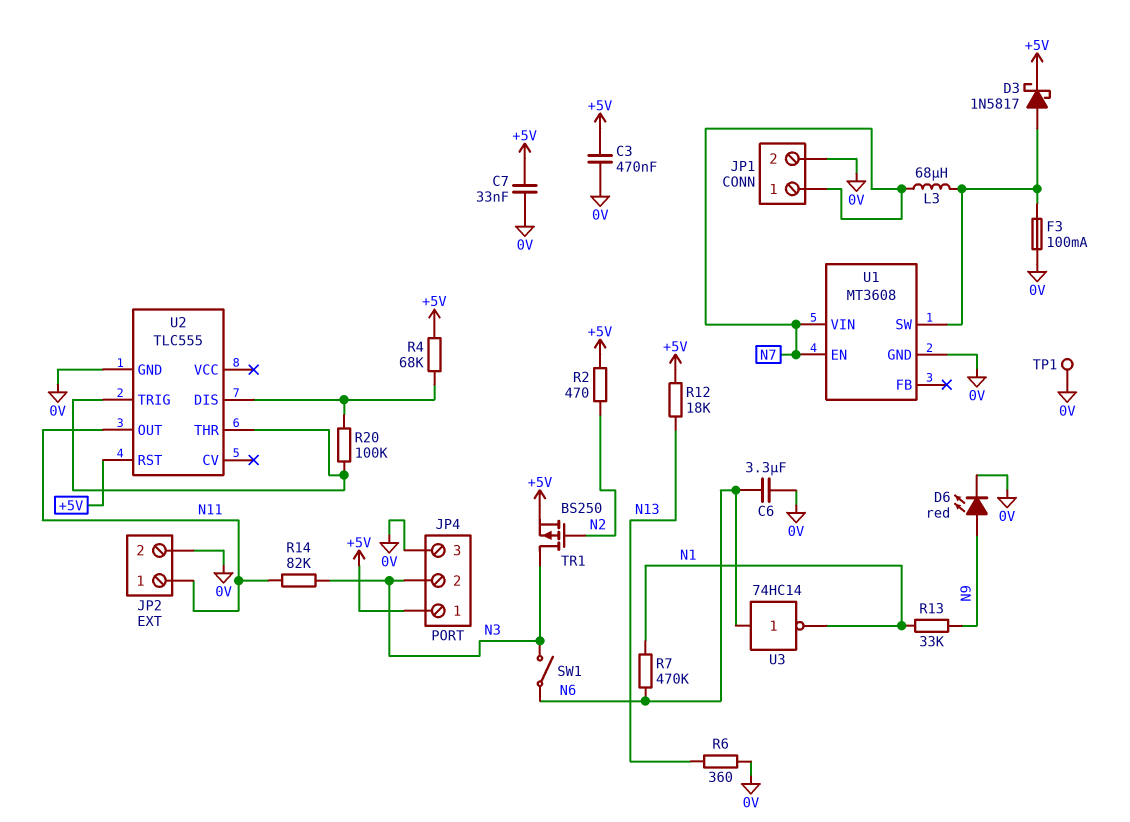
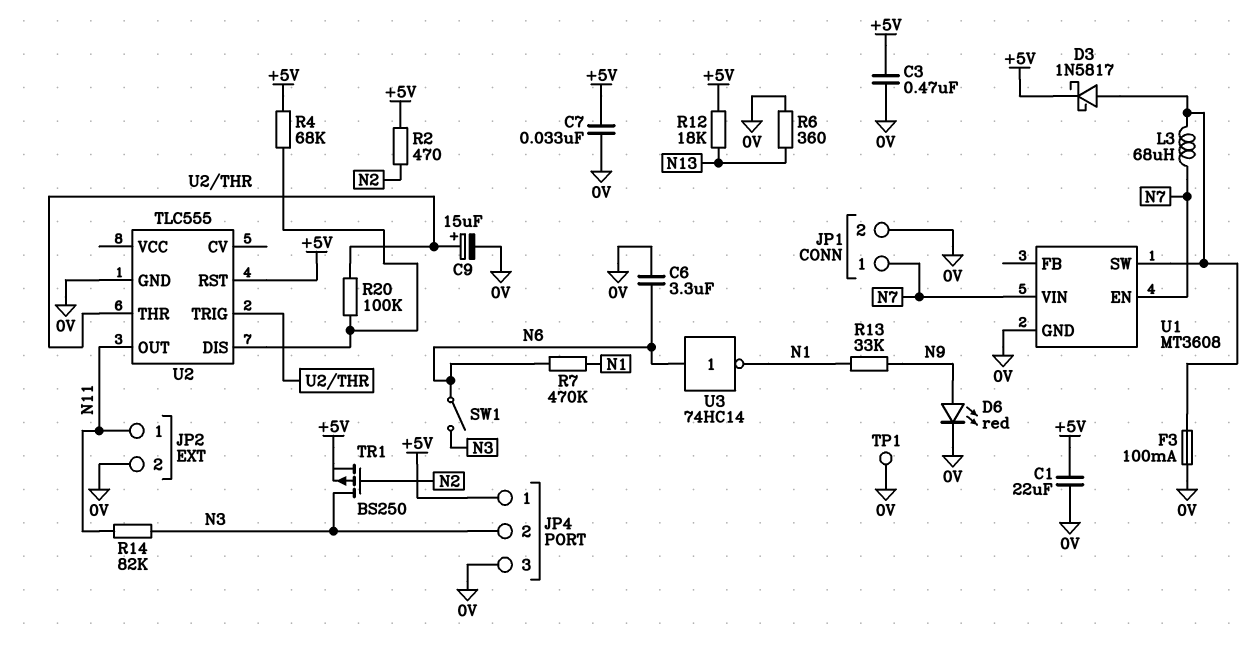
C1: none -> 22uF (+5V, 0V)
C9: none -> 15uF (plus U2/THR, minus 0V)

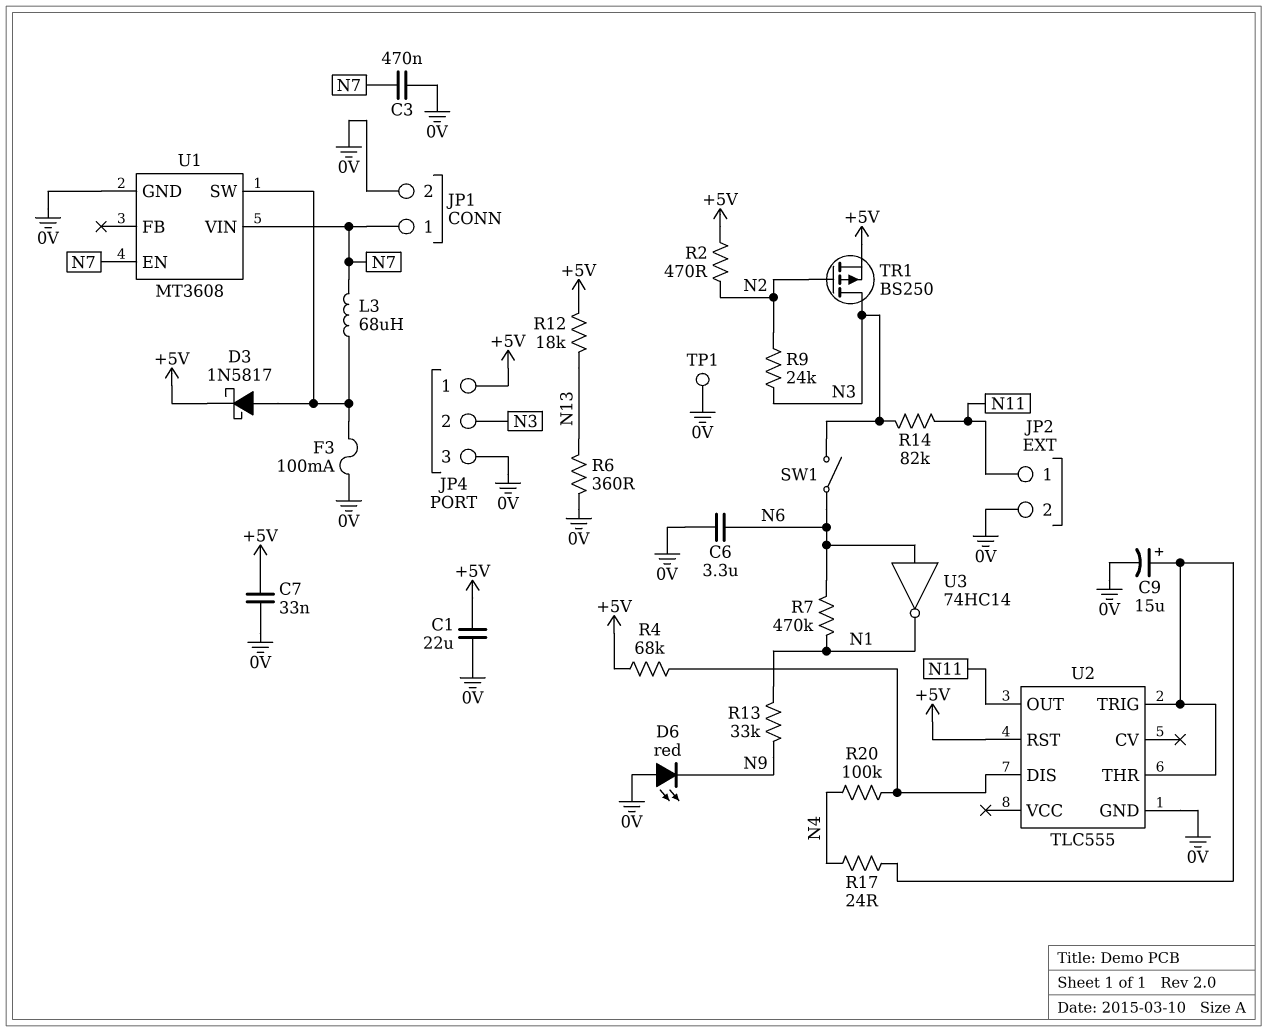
C3: 470nF (+5V, 0V) -> 470nF (0V, N7)
D6: LED red (A N9, K 0V) -> LED red (A 0V, K N9)
R9: none -> 24k (N2, N3)
R17: none -> 24 (N4, U2/THR)
R20: 100k (U2/DIS, U2/THR) -> 100k (N4, U2/DIS)

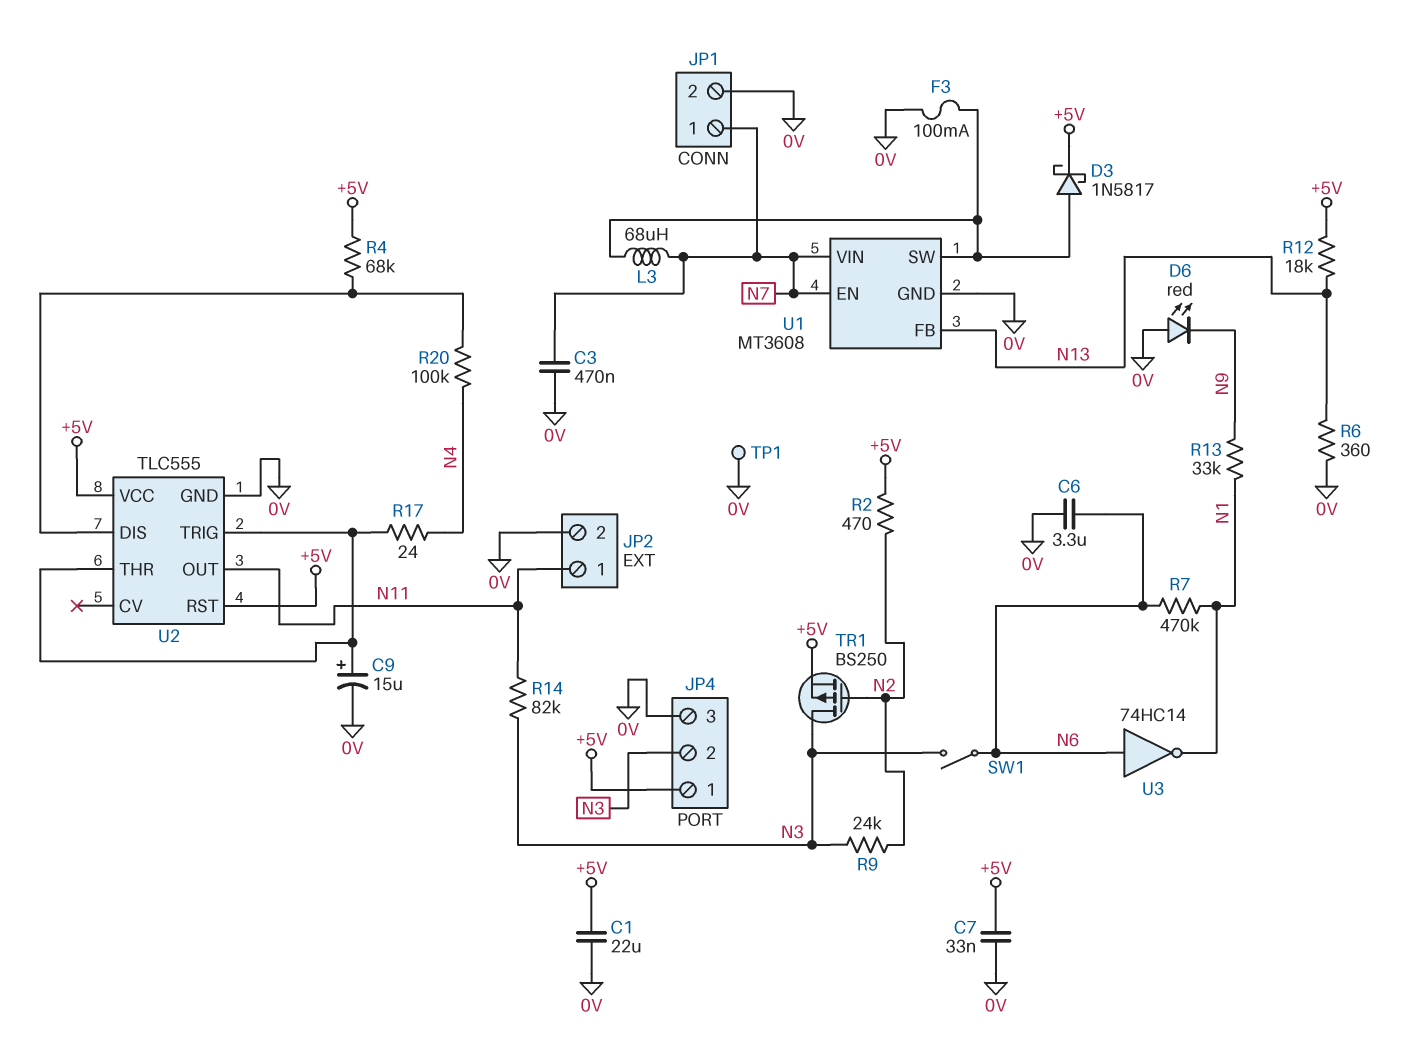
U1 pin FB: none -> N13
U2 pin VCC: none -> +5V

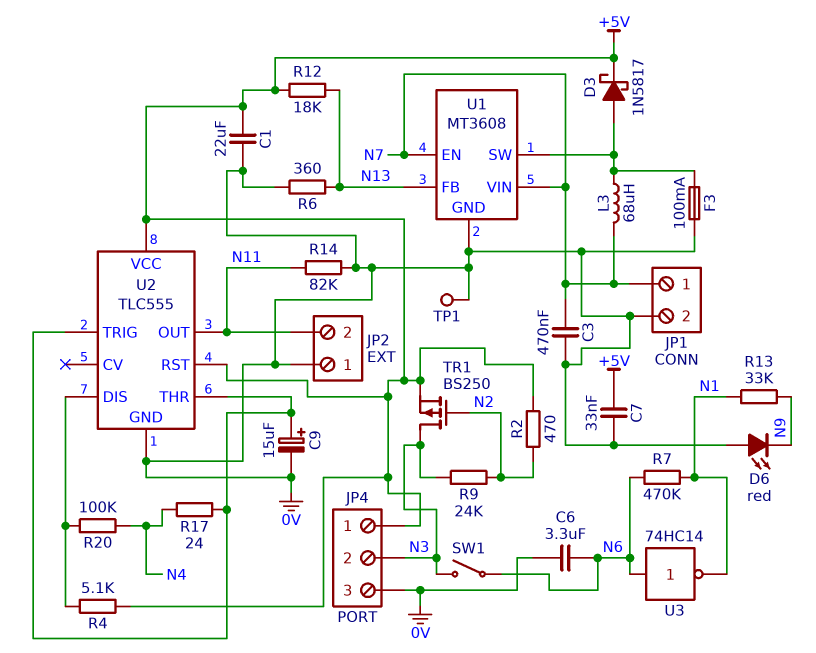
JP2 pin 1: N11 -> 0V
JP2 pin 2: 0V -> N11
R4: 68k (+5V, U2/DIS) -> 5.1k (+5V, U2/DIS)
R14: 82k (N3, N11) -> 82k (0V, N11)

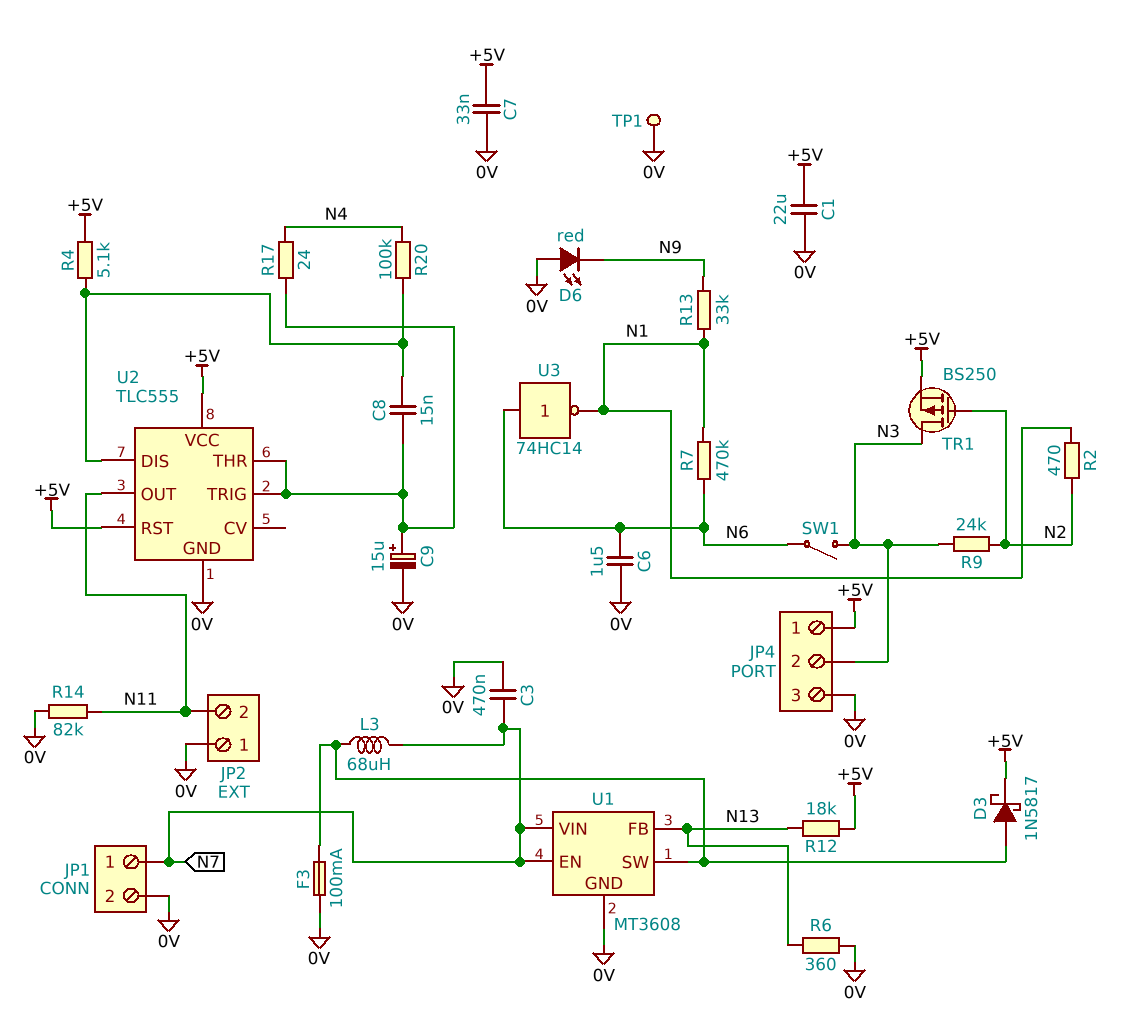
C6: 3.3uF (0V, N6) -> 1.5uF (0V, N6)
C8: none -> 15nF (U2/DIS, U2/THR)
R2: 470 (+5V, N2) -> 470 (N1, N2)

